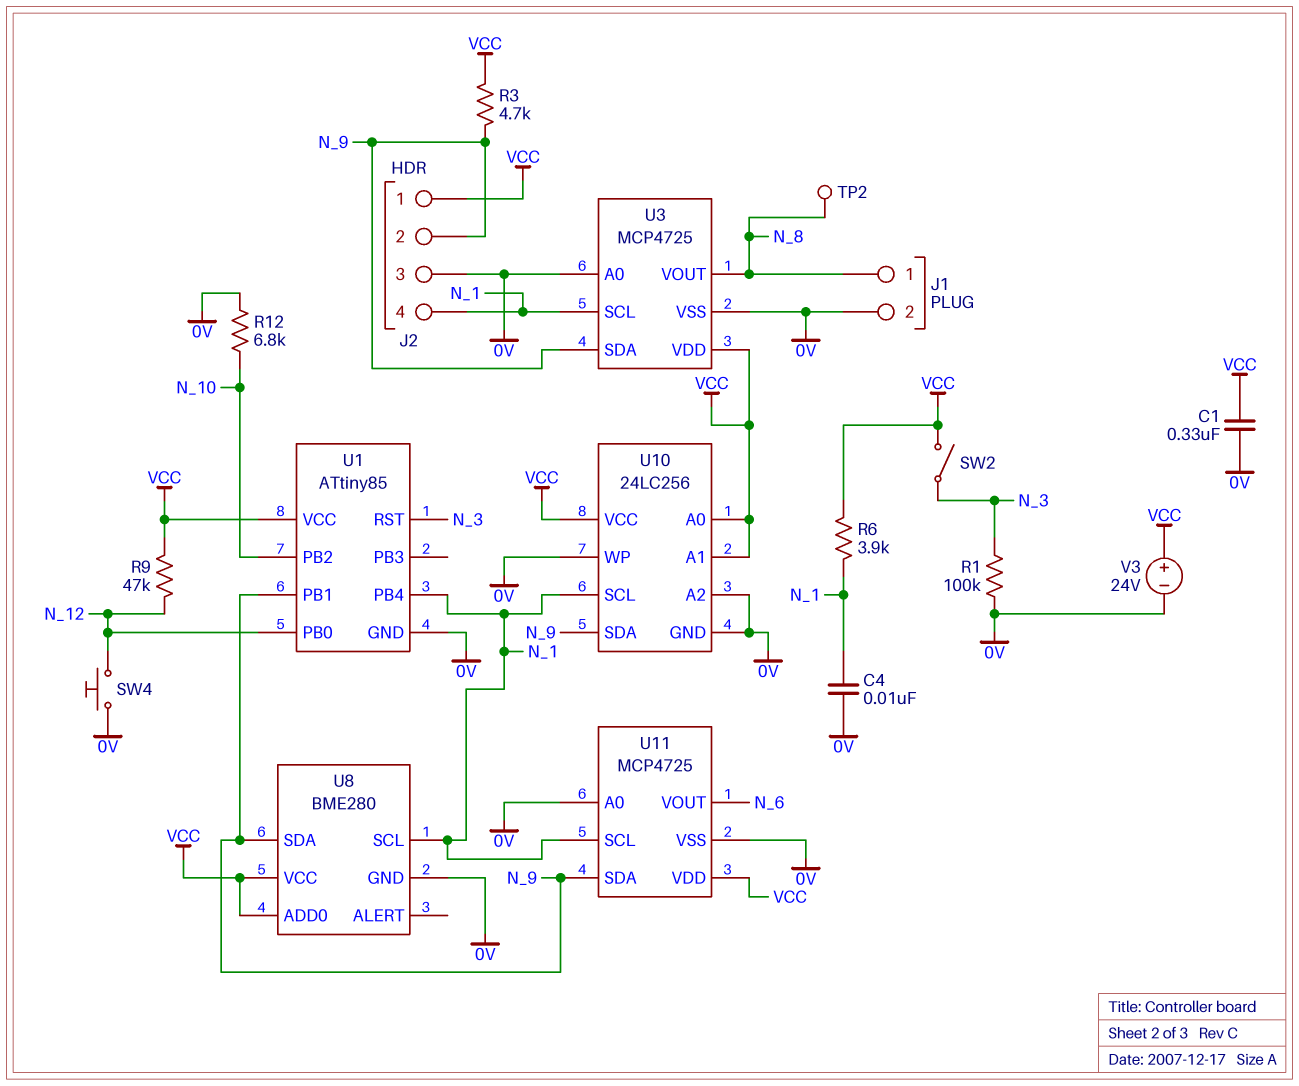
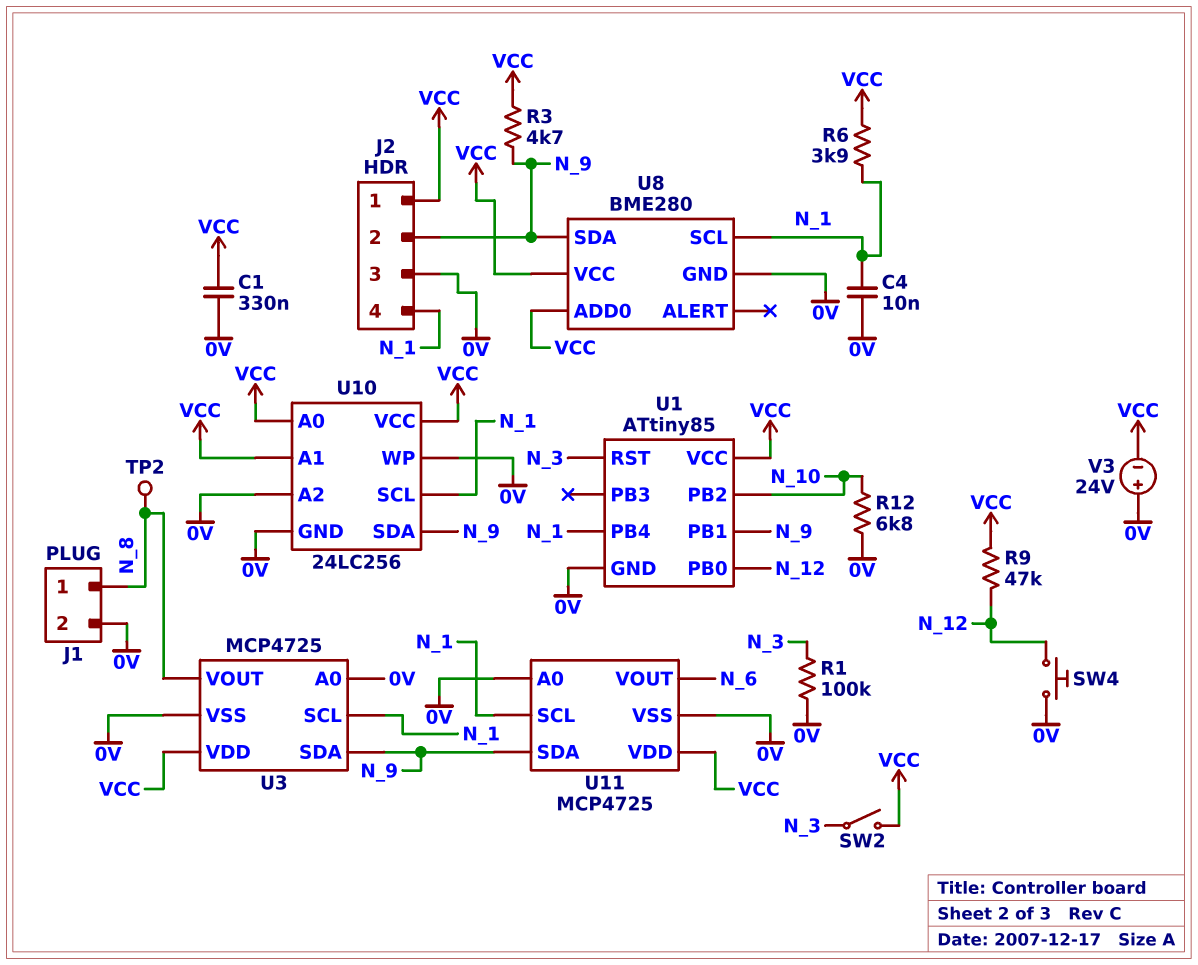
V3: 24V (plus VCC, minus 0V) -> 24V (plus 0V, minus VCC)

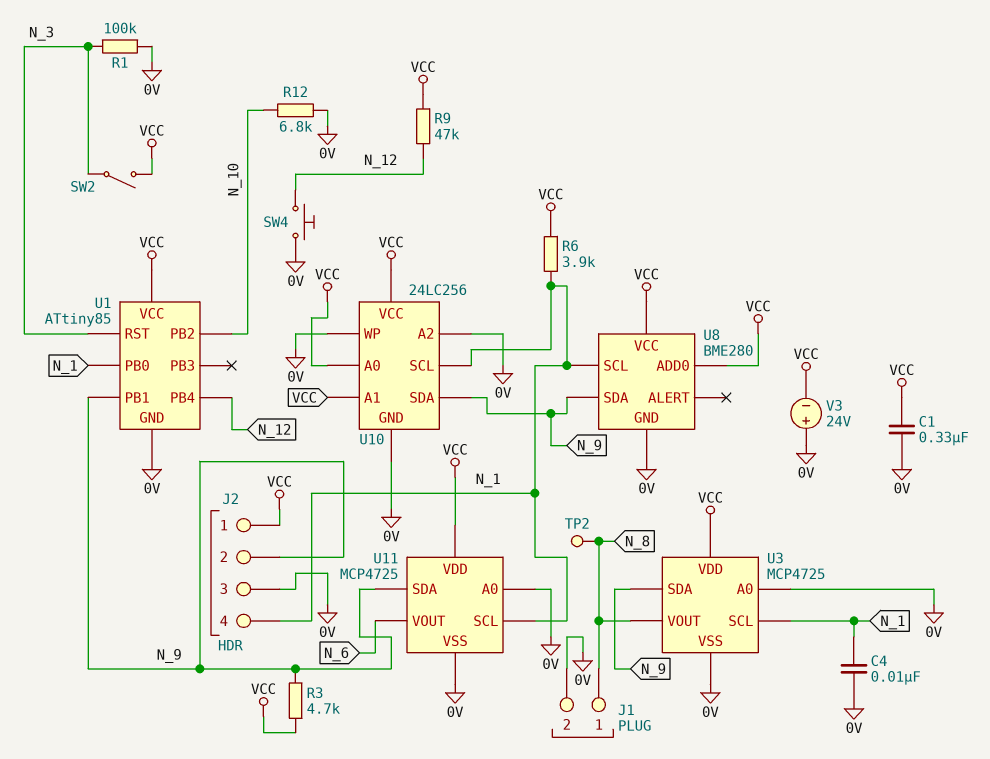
U1 pin PB0: N_12 -> N_1
U1 pin PB4: N_1 -> N_12

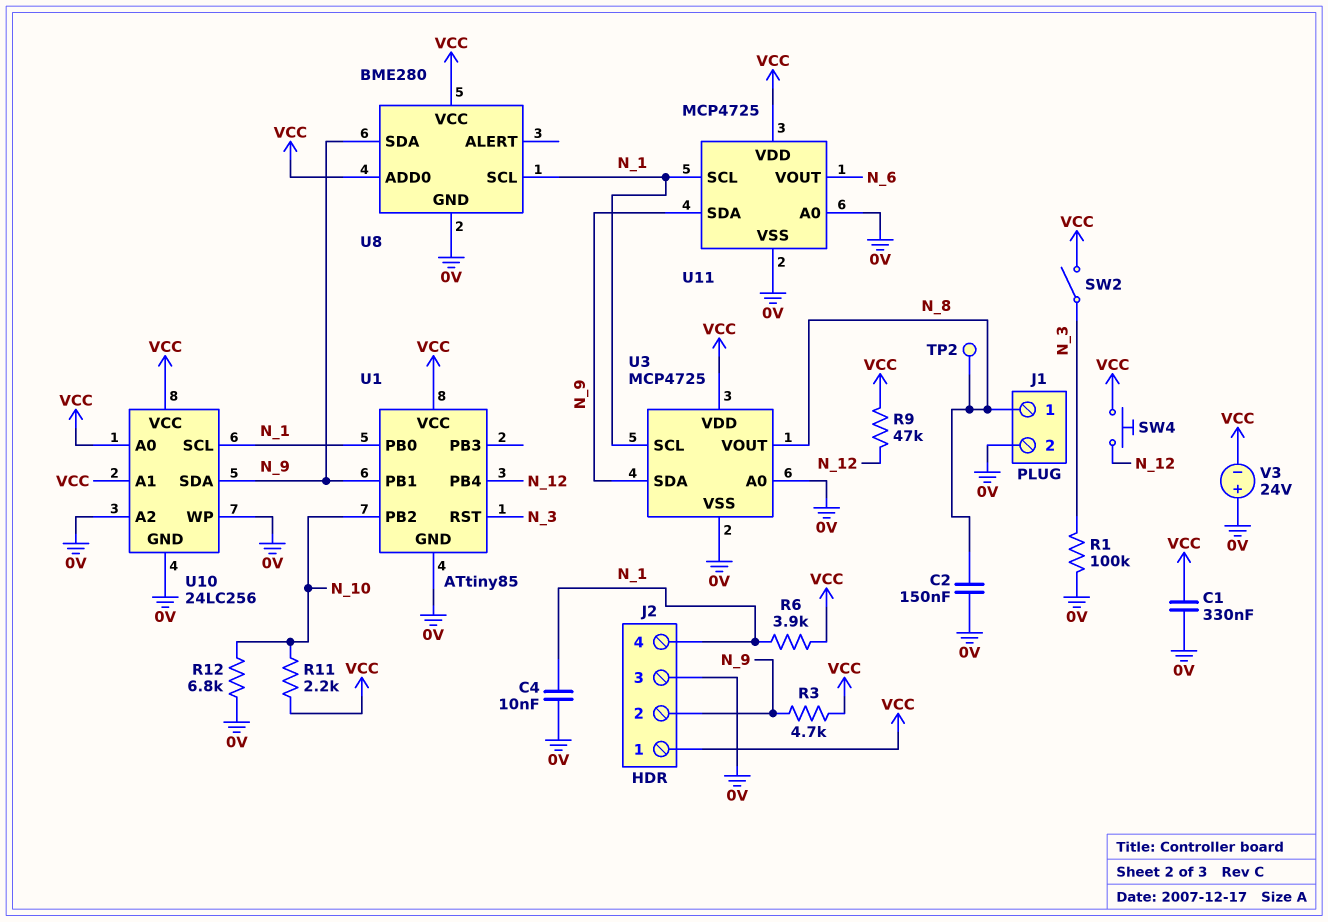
C2: none -> 150nF (0V, N_8)
R11: none -> 2.2k (N_10, VCC)
SW4: button (0V, N_12) -> button (N_12, VCC)

